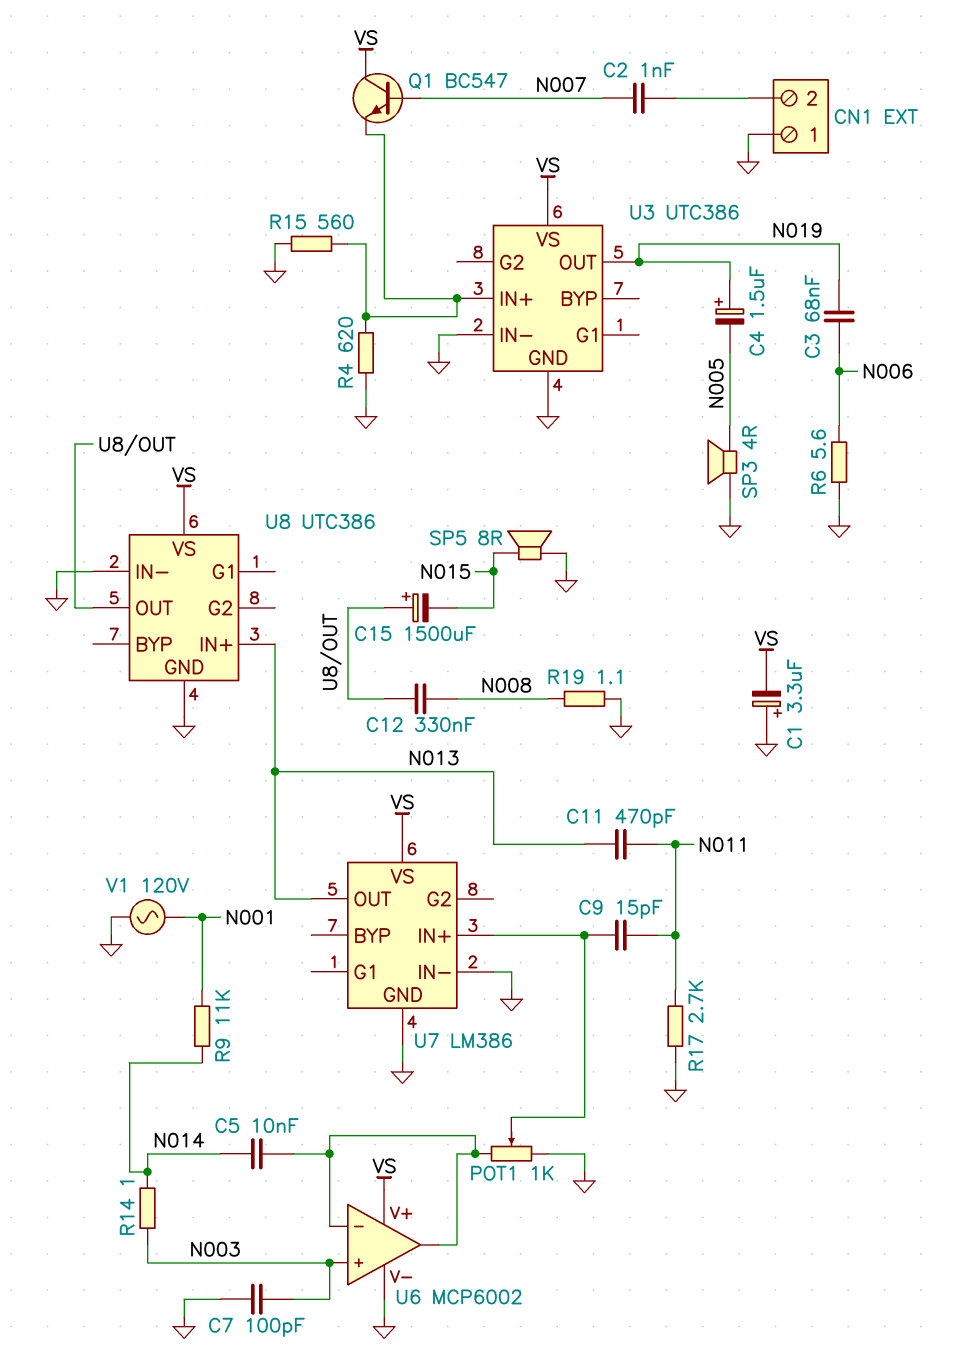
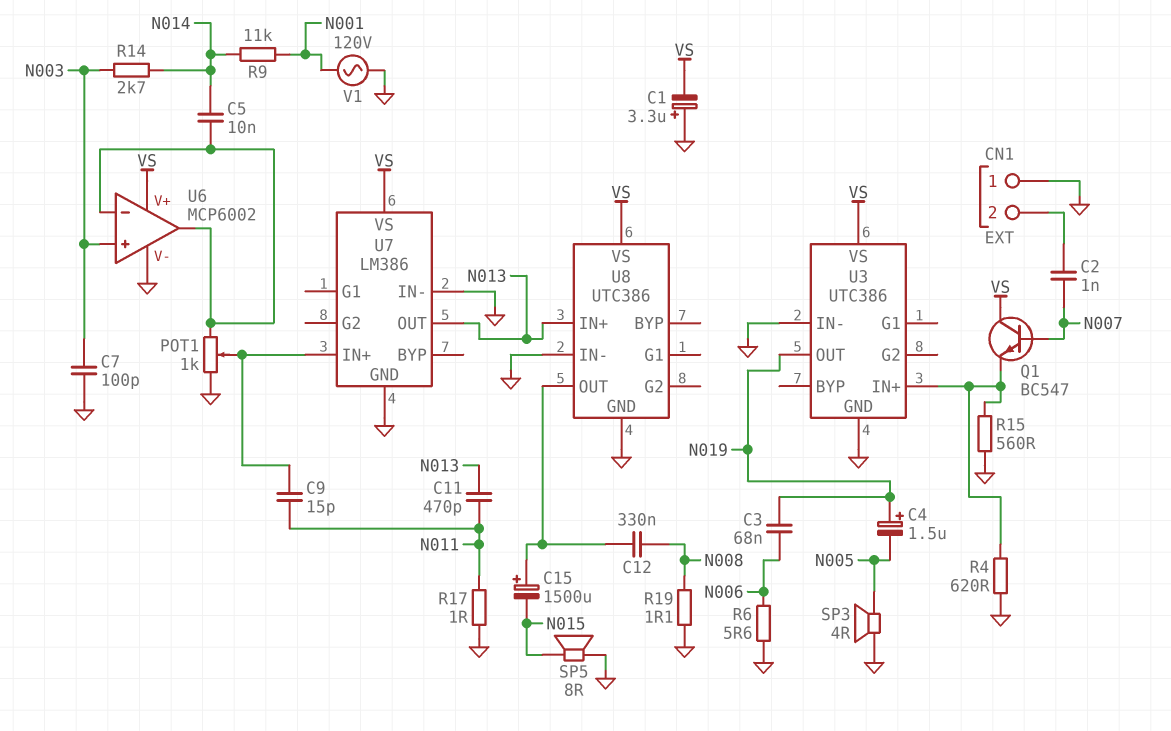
R14: 1 (N003, N014) -> 2.7k (N003, N014)
R17: 2.7k (GND, N011) -> 1 (GND, N011)

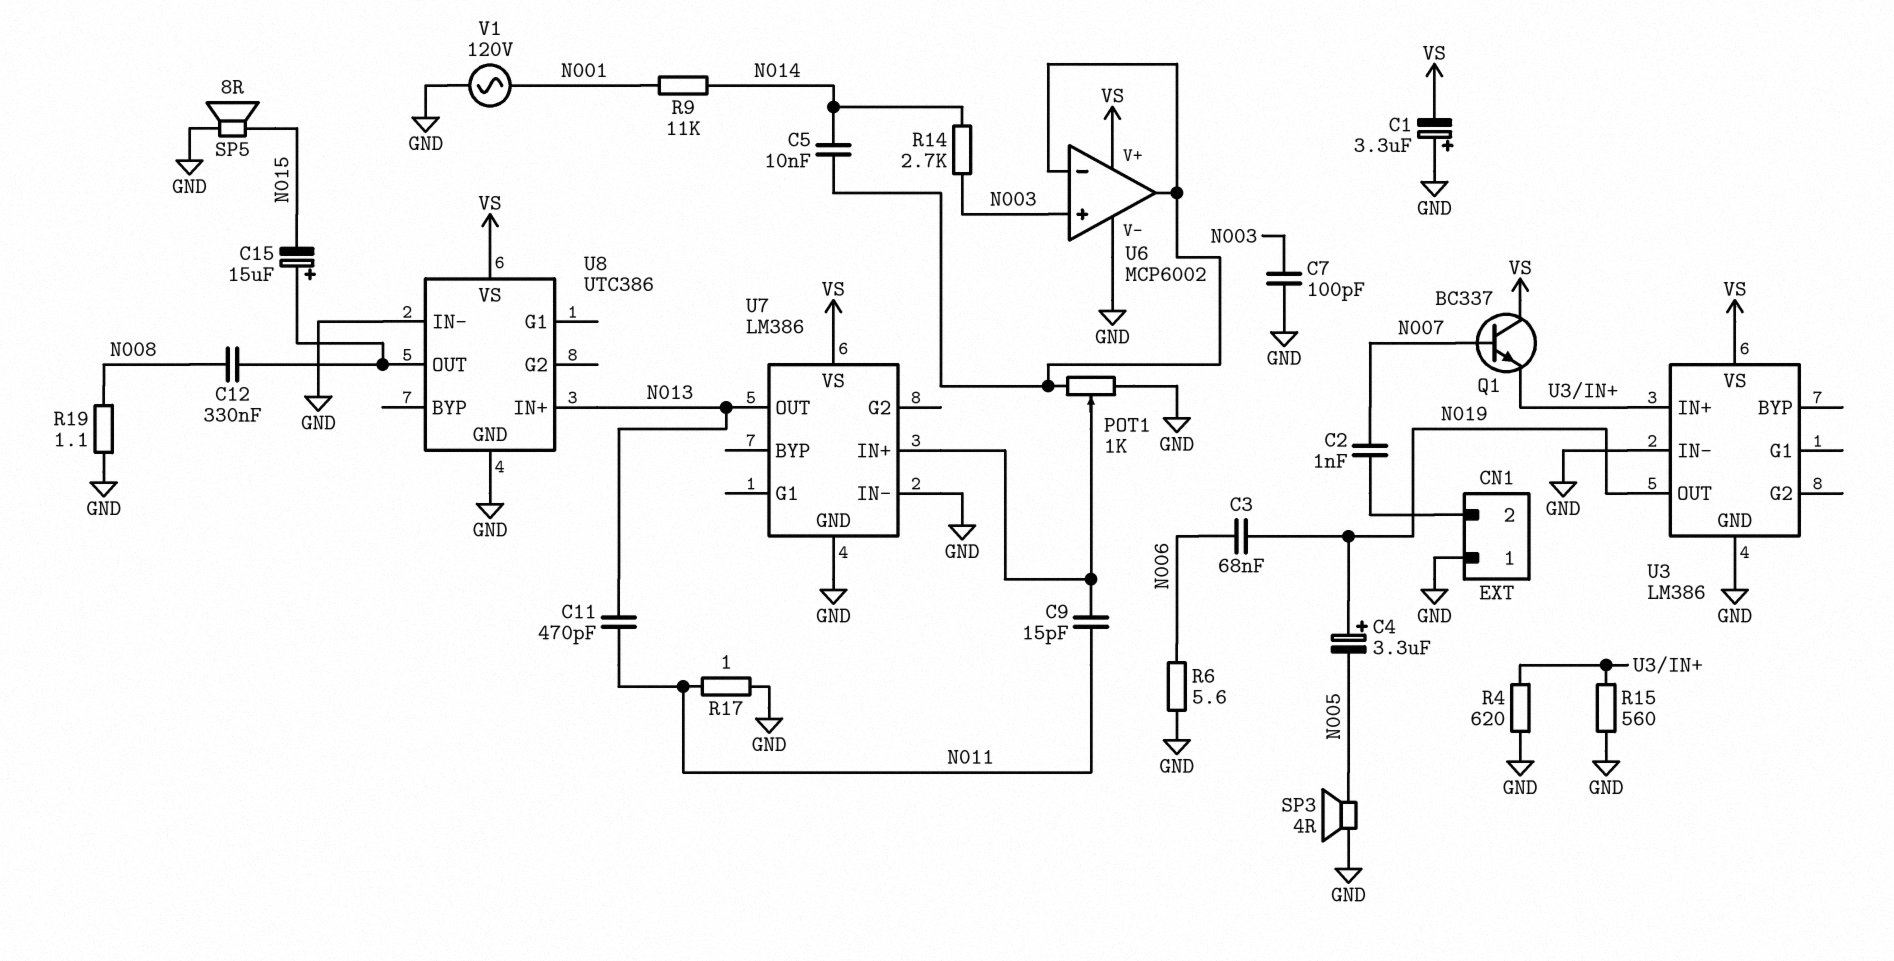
C4: 1.5uF (plus N019, minus N005) -> 3.3uF (plus N019, minus N005)
C15: 1500uF (plus U8/OUT, minus N015) -> 15uF (plus U8/OUT, minus N015)
Q1: NPN BC547 (B N007, C VS, E U3/IN+) -> NPN BC337 (B N007, C VS, E U3/IN+)
U3: UTC386 -> LM386

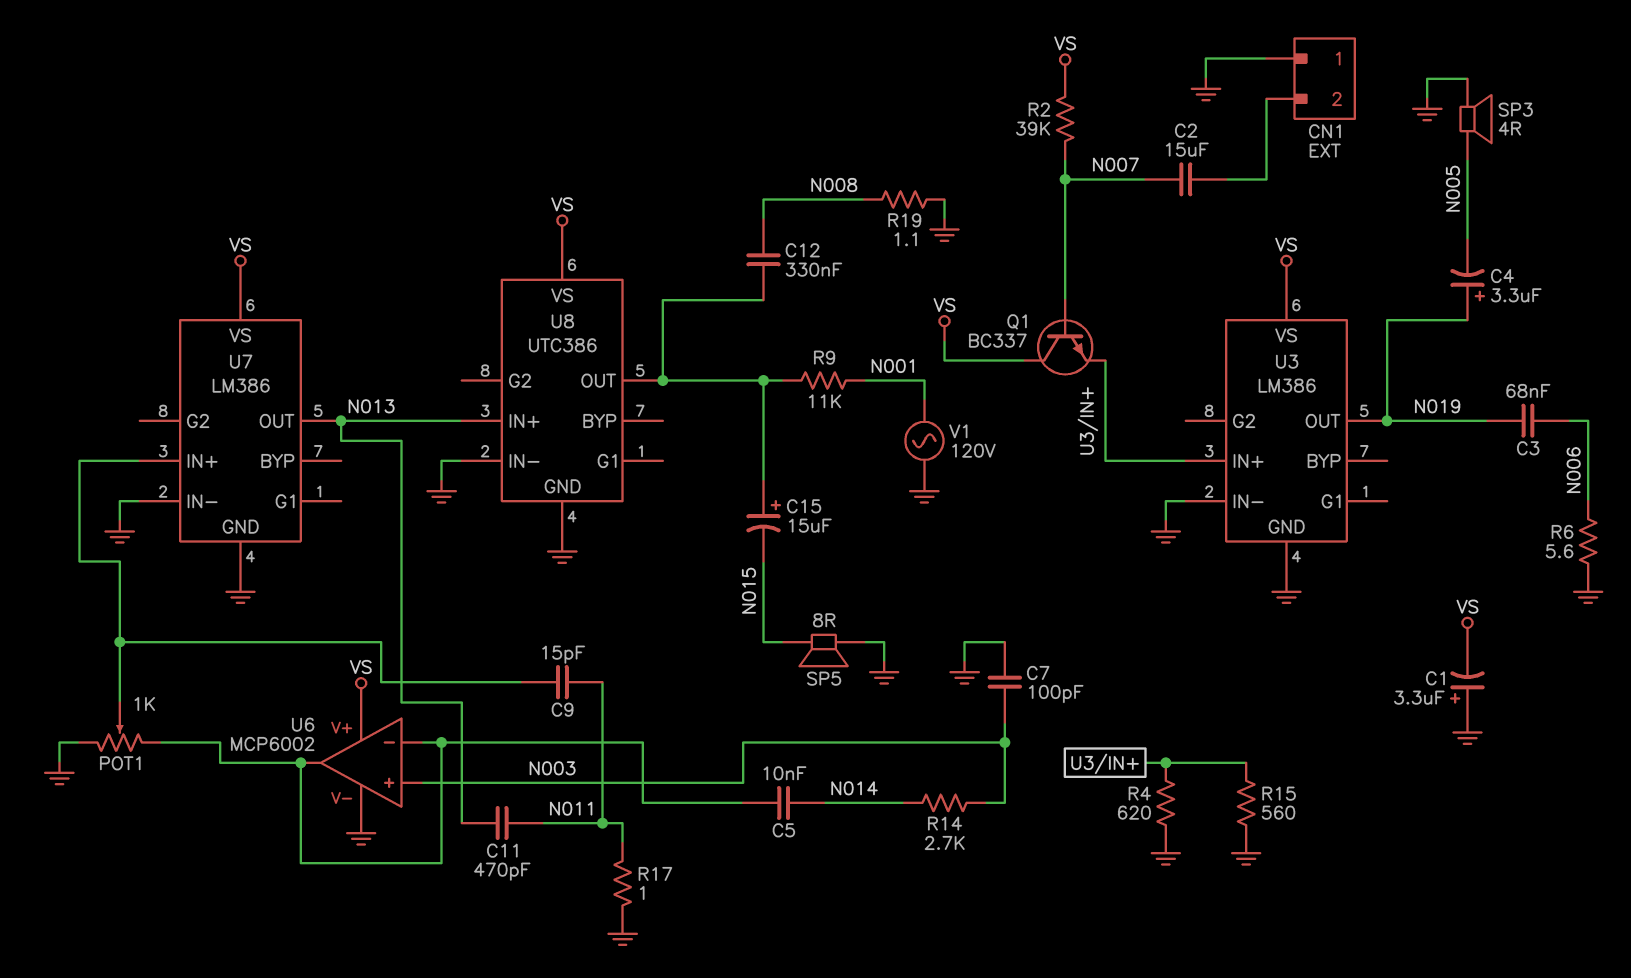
C2: 1nF (CN1/2, N007) -> 15uF (CN1/2, N007)
R2: none -> 39k (N007, VS)
R9: 11k (N001, N014) -> 11k (N001, U8/OUT)

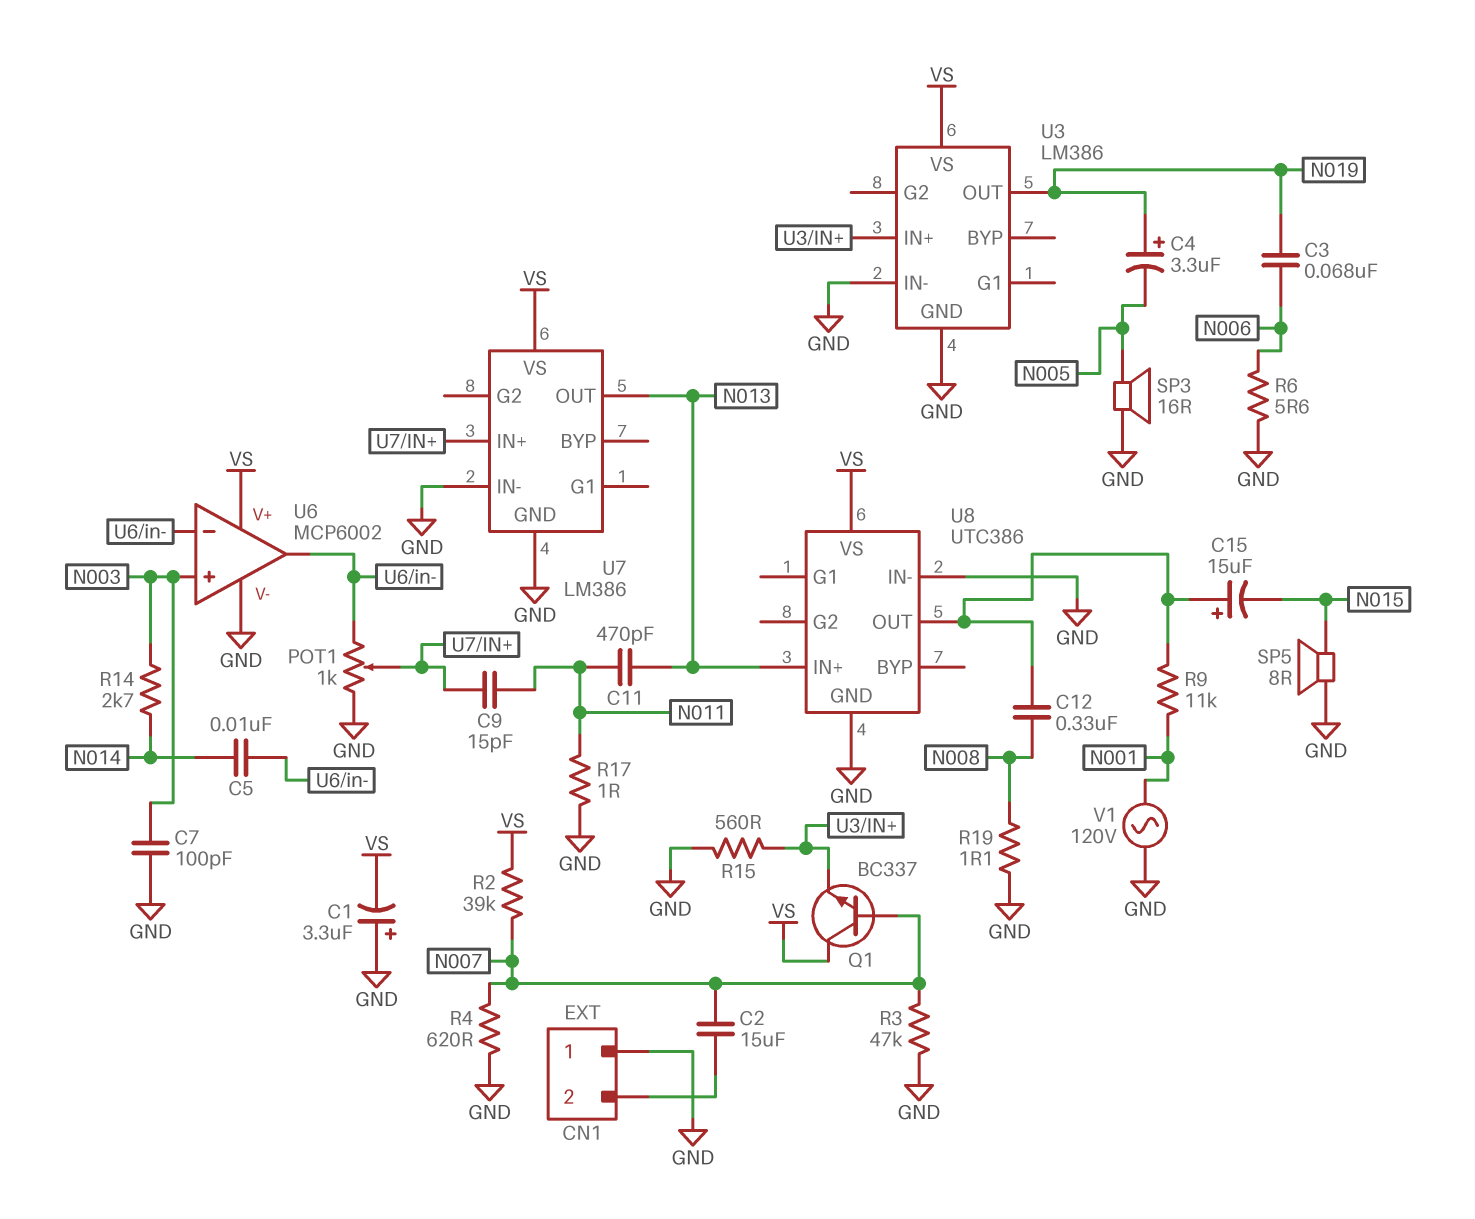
R3: none -> 47k (GND, N007)
R4: 620 (GND, U3/IN+) -> 620 (GND, N007)
SP3: speaker 4R (GND, N005) -> speaker 16R (GND, N005)

